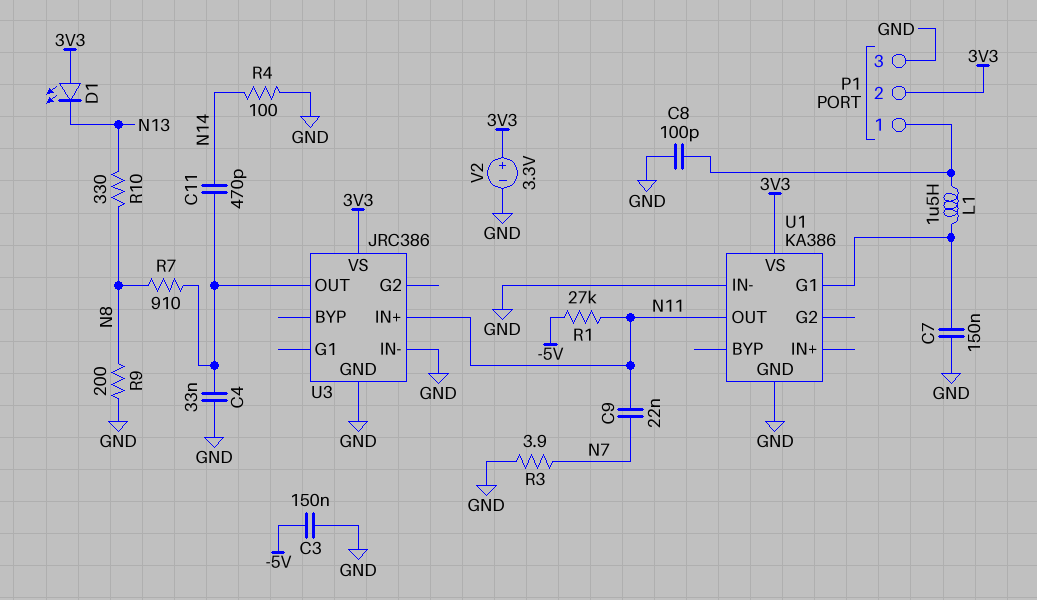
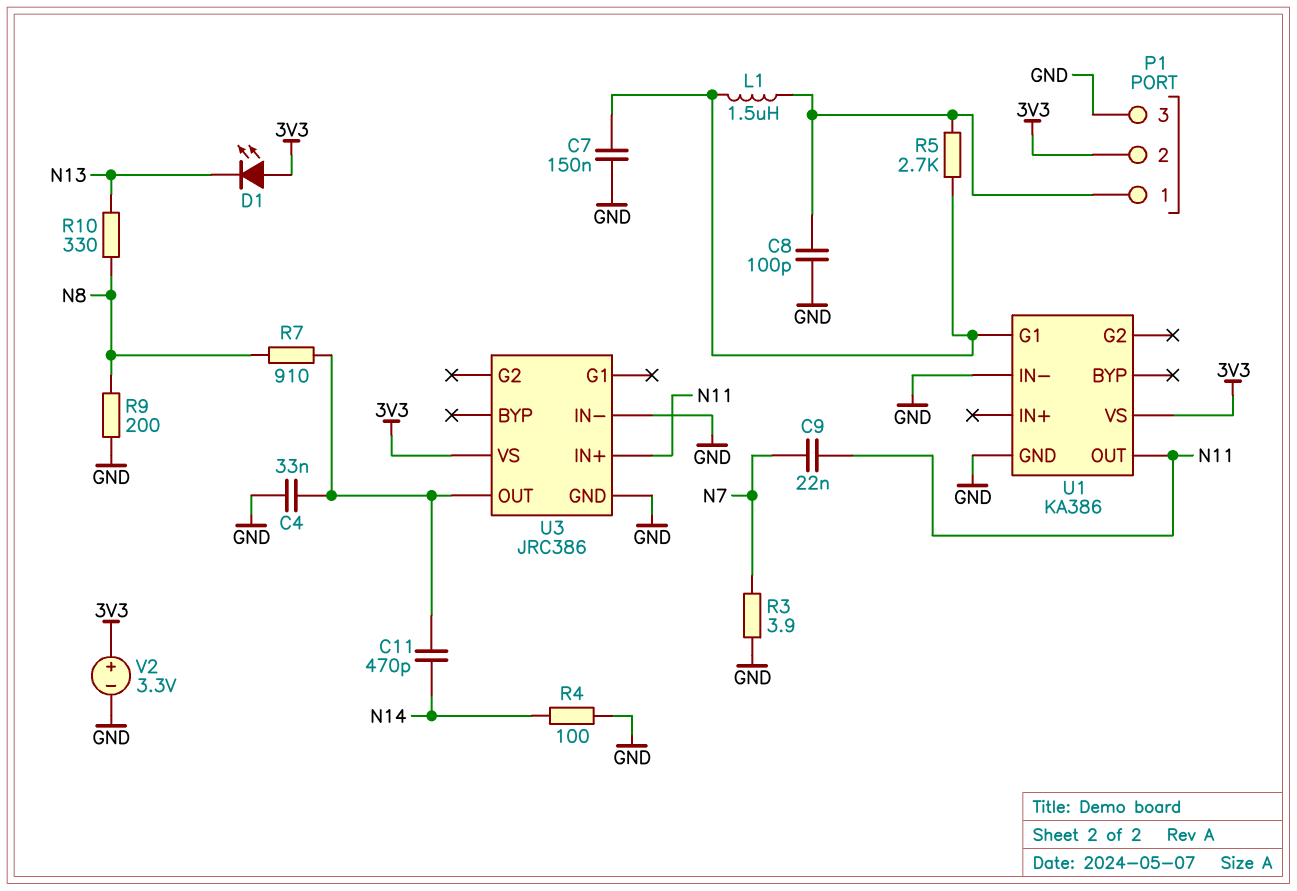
C3: 150nF (-5V, GND) -> none
R1: 27k (-5V, N11) -> none
R5: none -> 2.7k (P1/1, U1/G1)

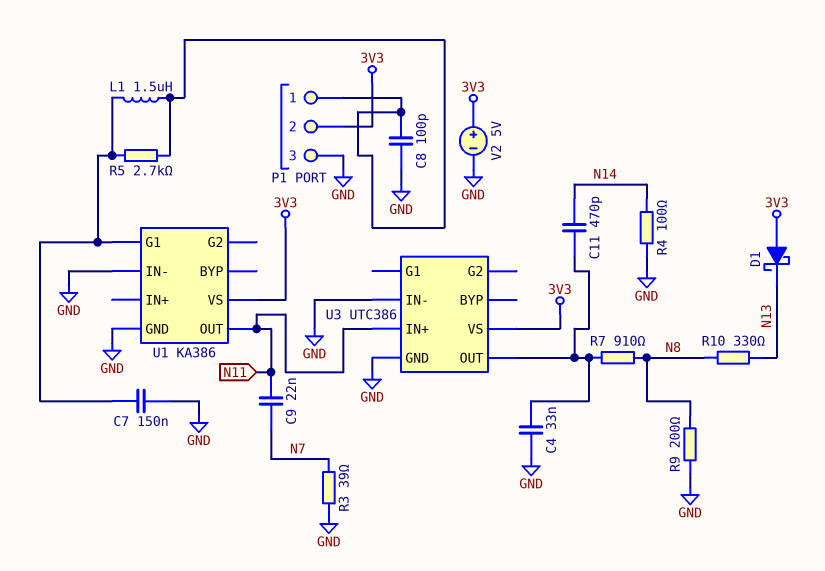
D1: LED (A 3V3, K N13) -> schottky (A 3V3, K N13)
R3: 3.9 (GND, N7) -> 39 (GND, N7)
U3: JRC386 -> UTC386
V2: 3.3V (plus 3V3, minus GND) -> 5V (plus 3V3, minus GND)

